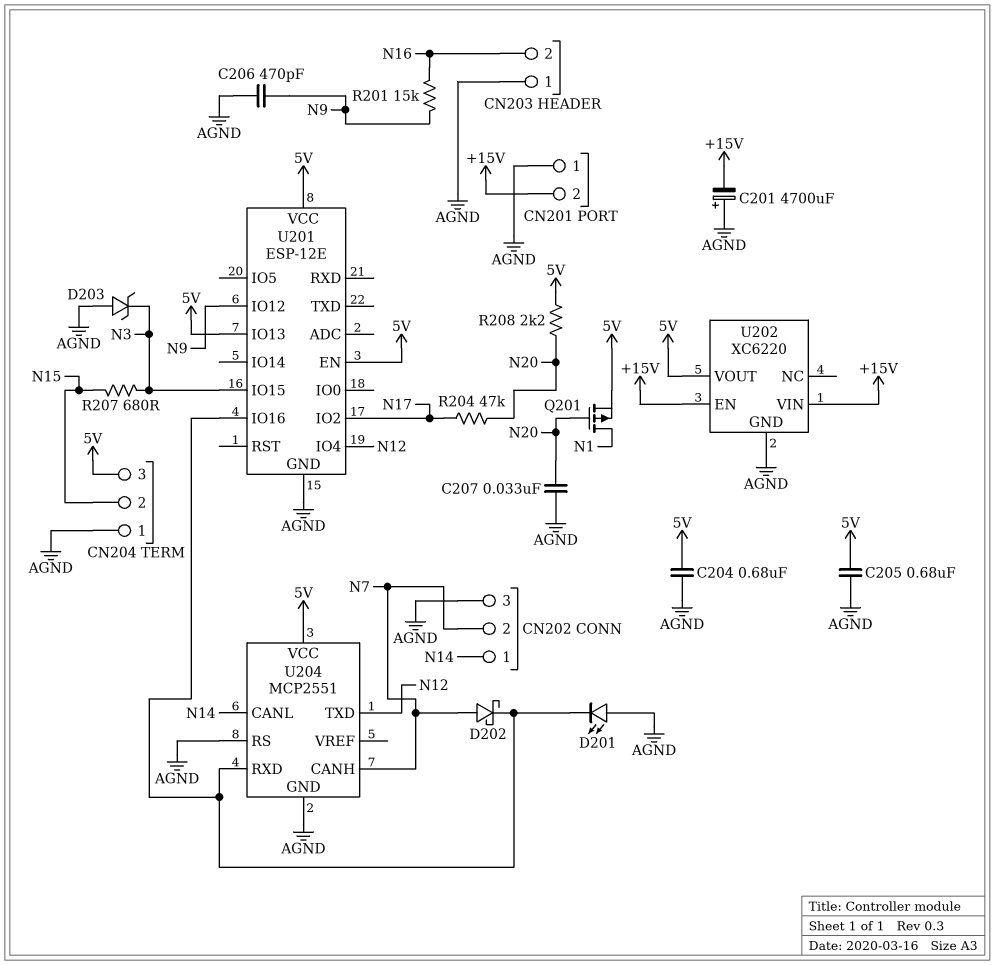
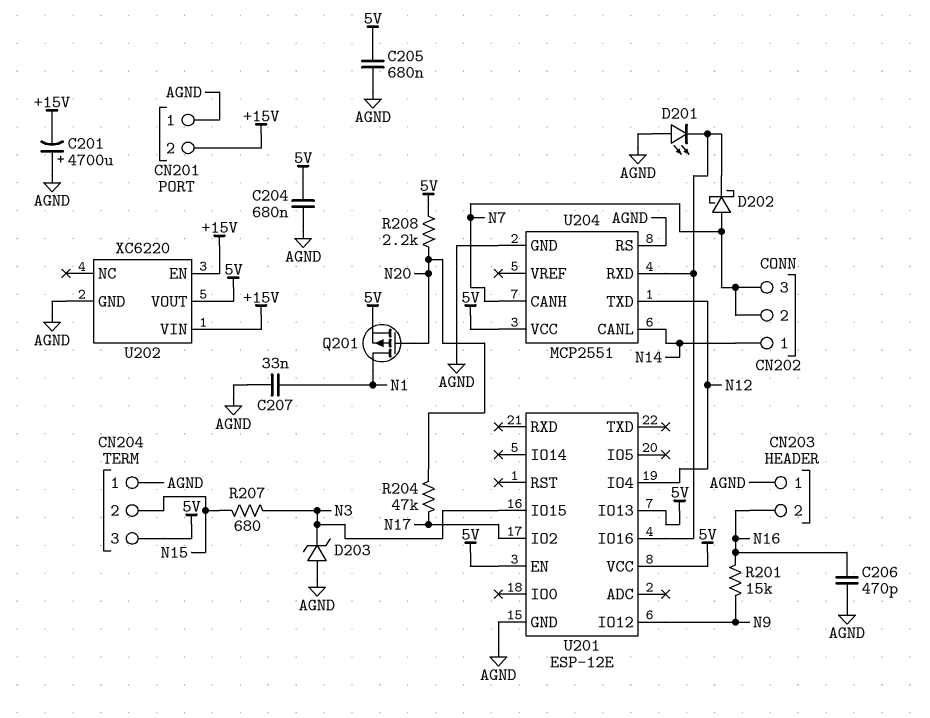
C206: 470pF (AGND, N9) -> 470pF (AGND, N16)
C207: 33nF (AGND, N20) -> 33nF (AGND, N1)
CN202 pin 3: AGND -> N7

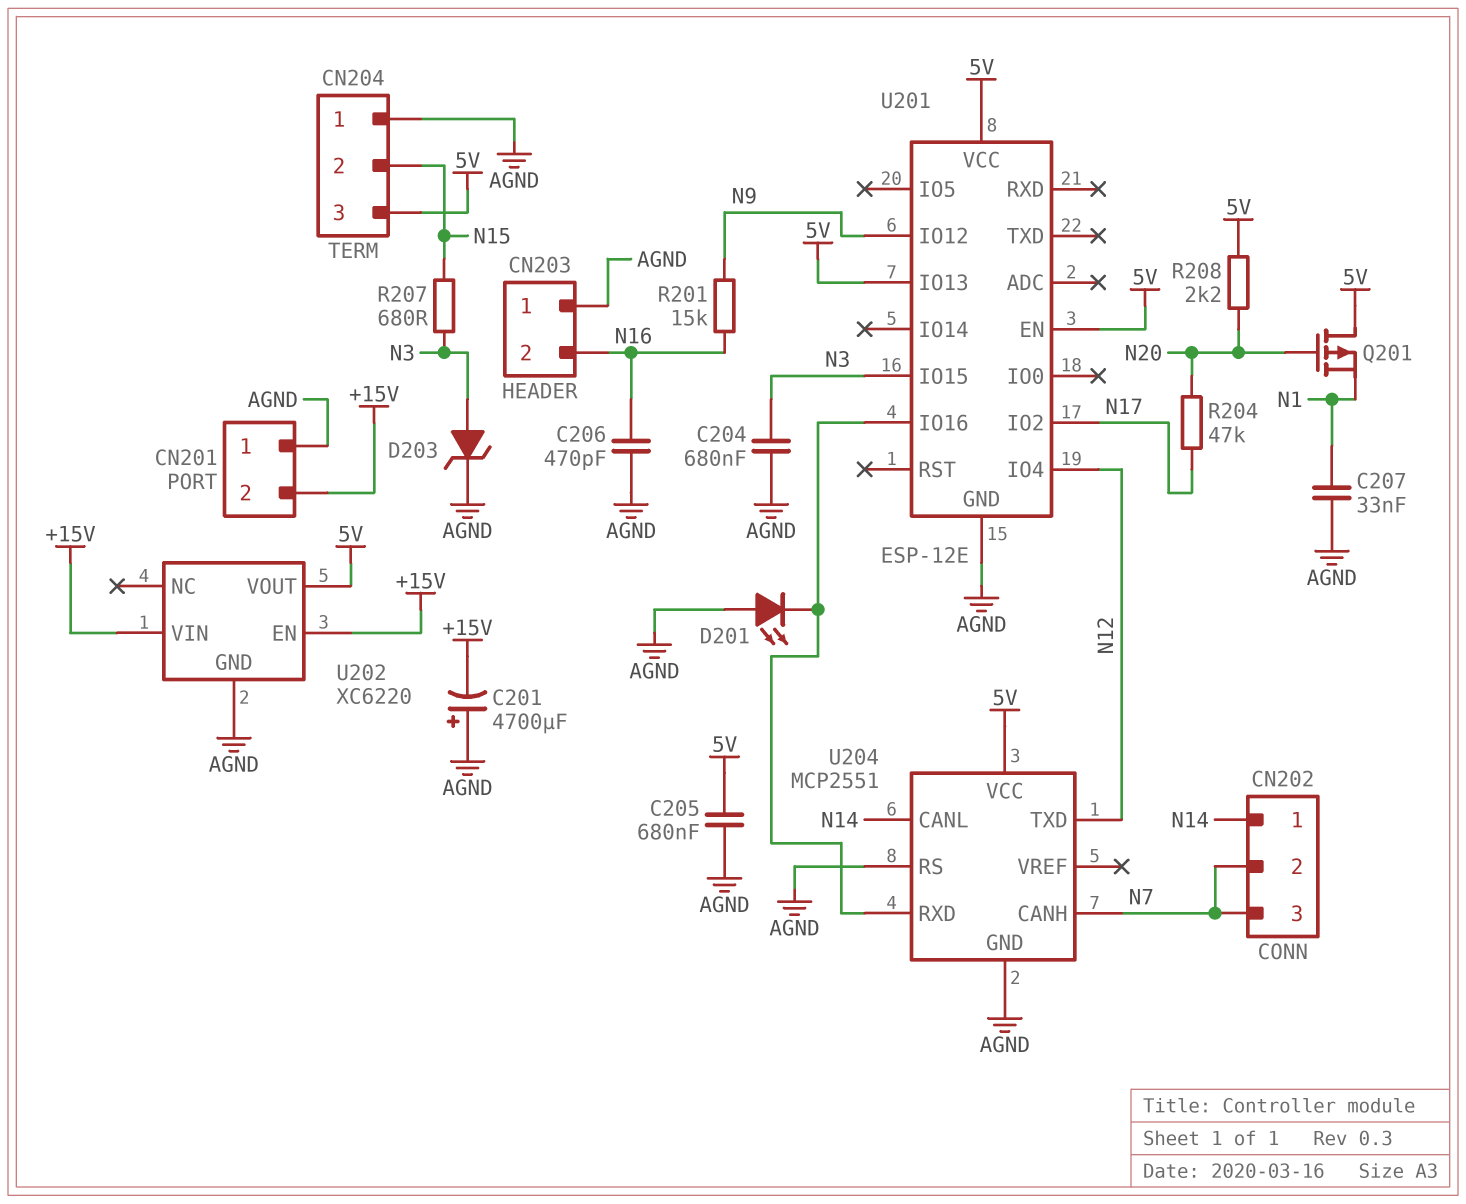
C204: 680nF (5V, AGND) -> 680nF (AGND, N3)
D202: schottky (A N7, K U201/IO16) -> none
D203: zener (A AGND, K N3) -> zener (A N3, K AGND)
Q201: PMOS (G N20, D N1, S 5V) -> PMOS (G N20, D 5V, S N1)

